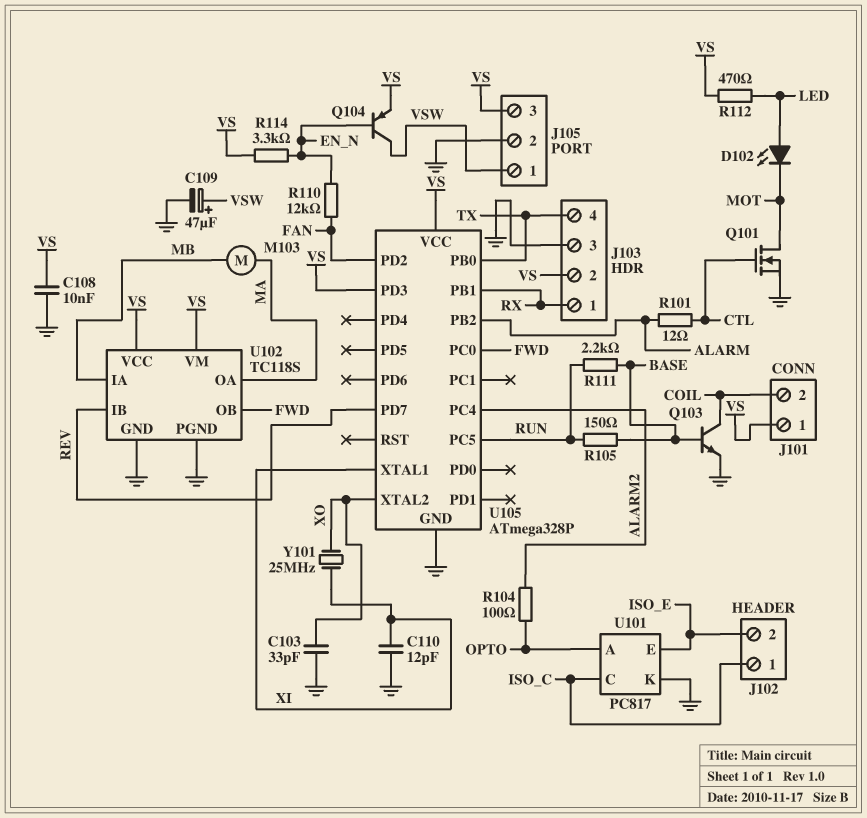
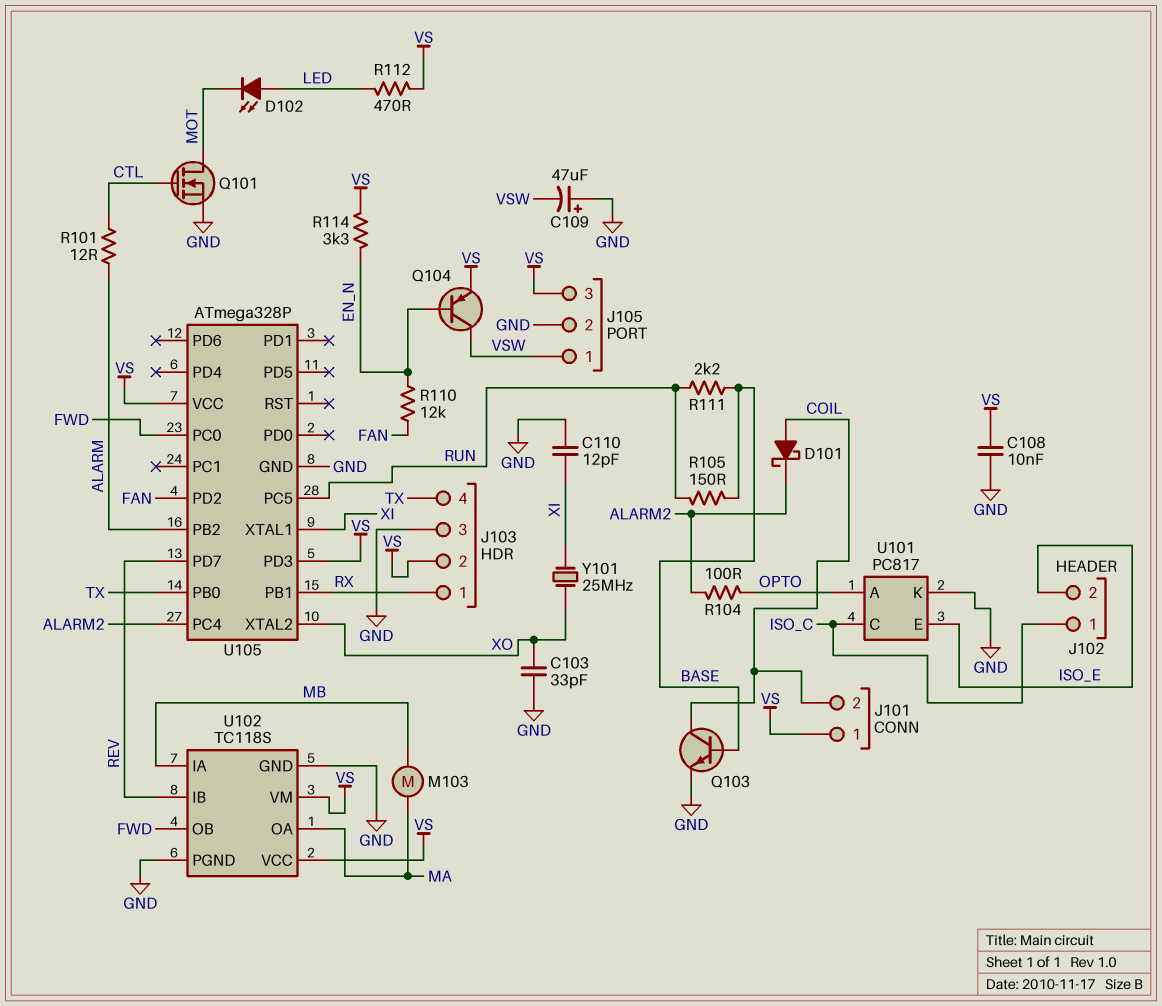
C109: 47uF (plus VSW, minus GND) -> 47uF (plus GND, minus VSW)
D101: none -> schottky (A COIL, K ALARM2)

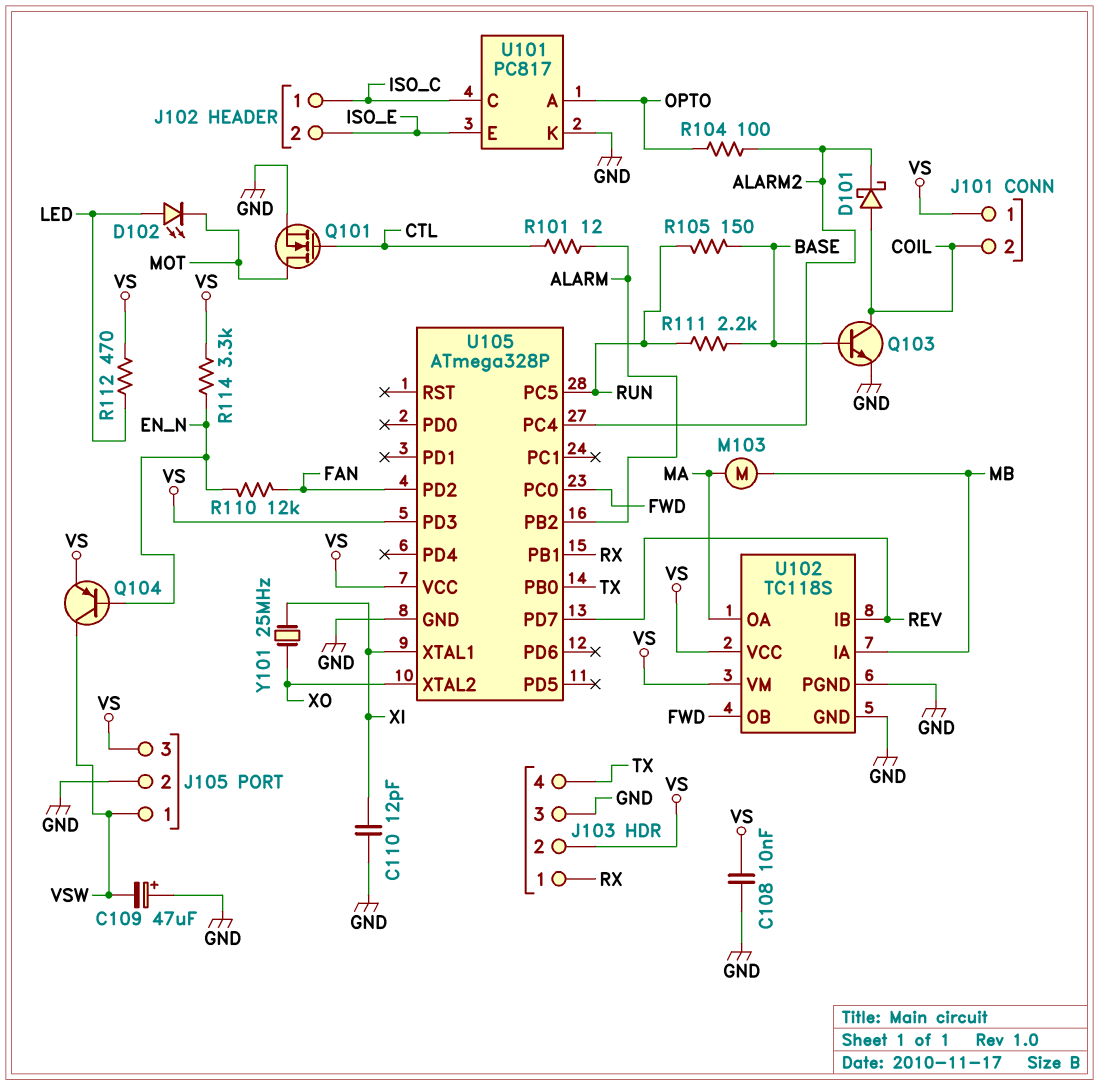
C103: 33pF (GND, XO) -> none

